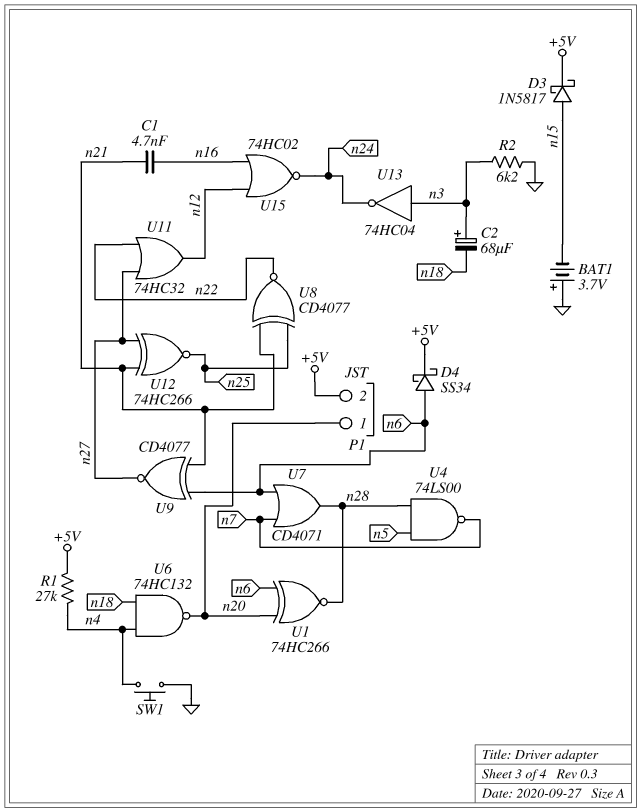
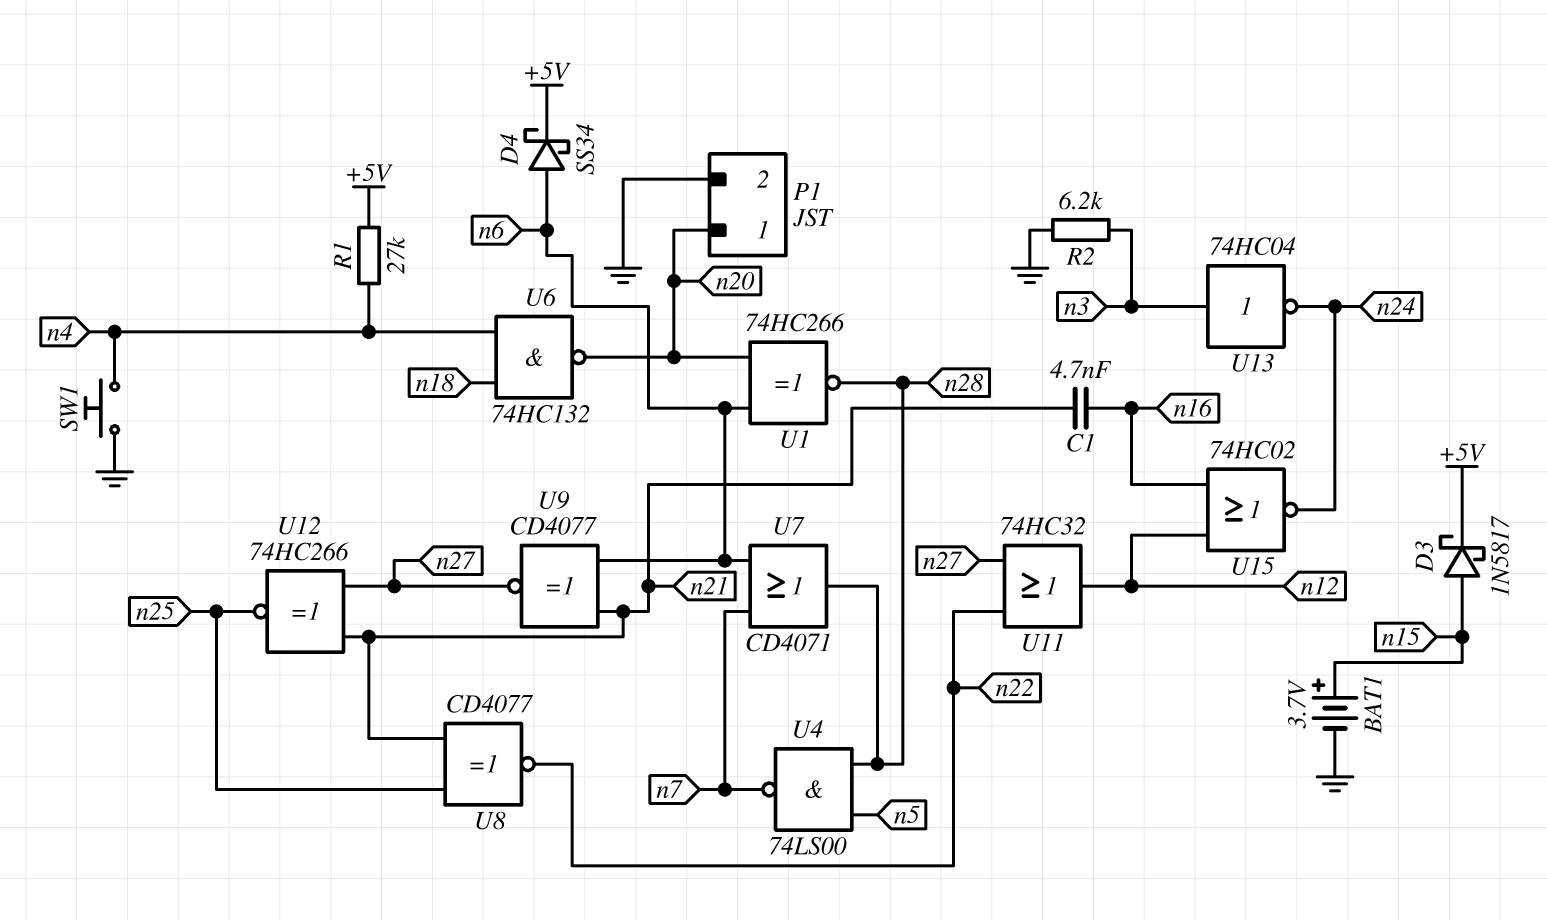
BAT1: 3.7V (plus GND, minus n15) -> 3.7V (plus n15, minus GND)
C2: 68uF (plus n3, minus n18) -> none
P1 pin 2: +5V -> GND

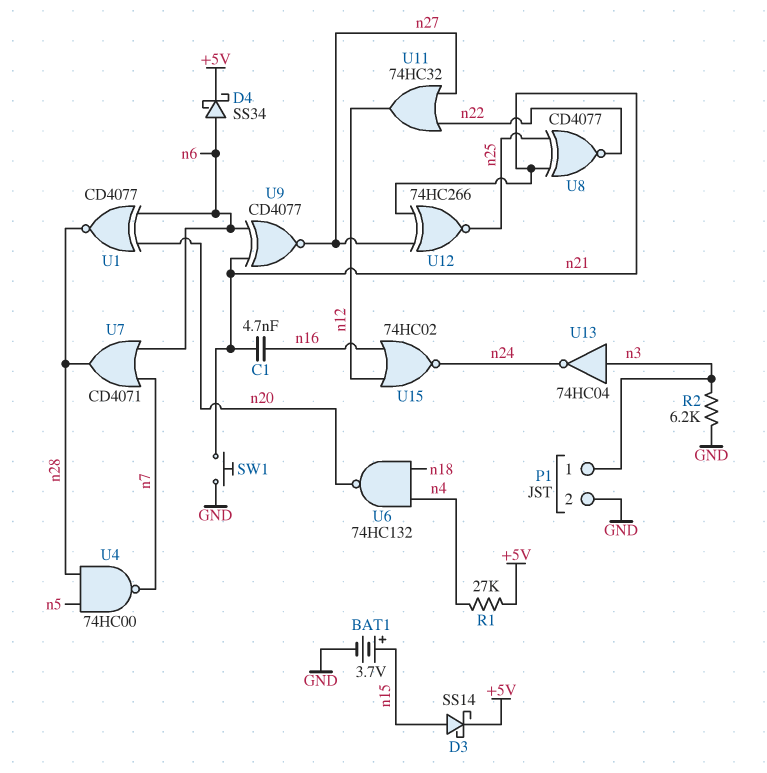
D3: schottky 1N5817 (A n15, K +5V) -> schottky SS14 (A n15, K +5V)
P1 pin 1: n20 -> n3
SW1: button (GND, n4) -> button (GND, n21)
U1: XNOR 74HC266 (in n6, in n20, out n28) -> XNOR CD4077 (in n6, in n20, out n28)
U4: NAND 74LS00 (in n5, in n28, out n7) -> NAND 74HC00 (in n5, in n28, out n7)

